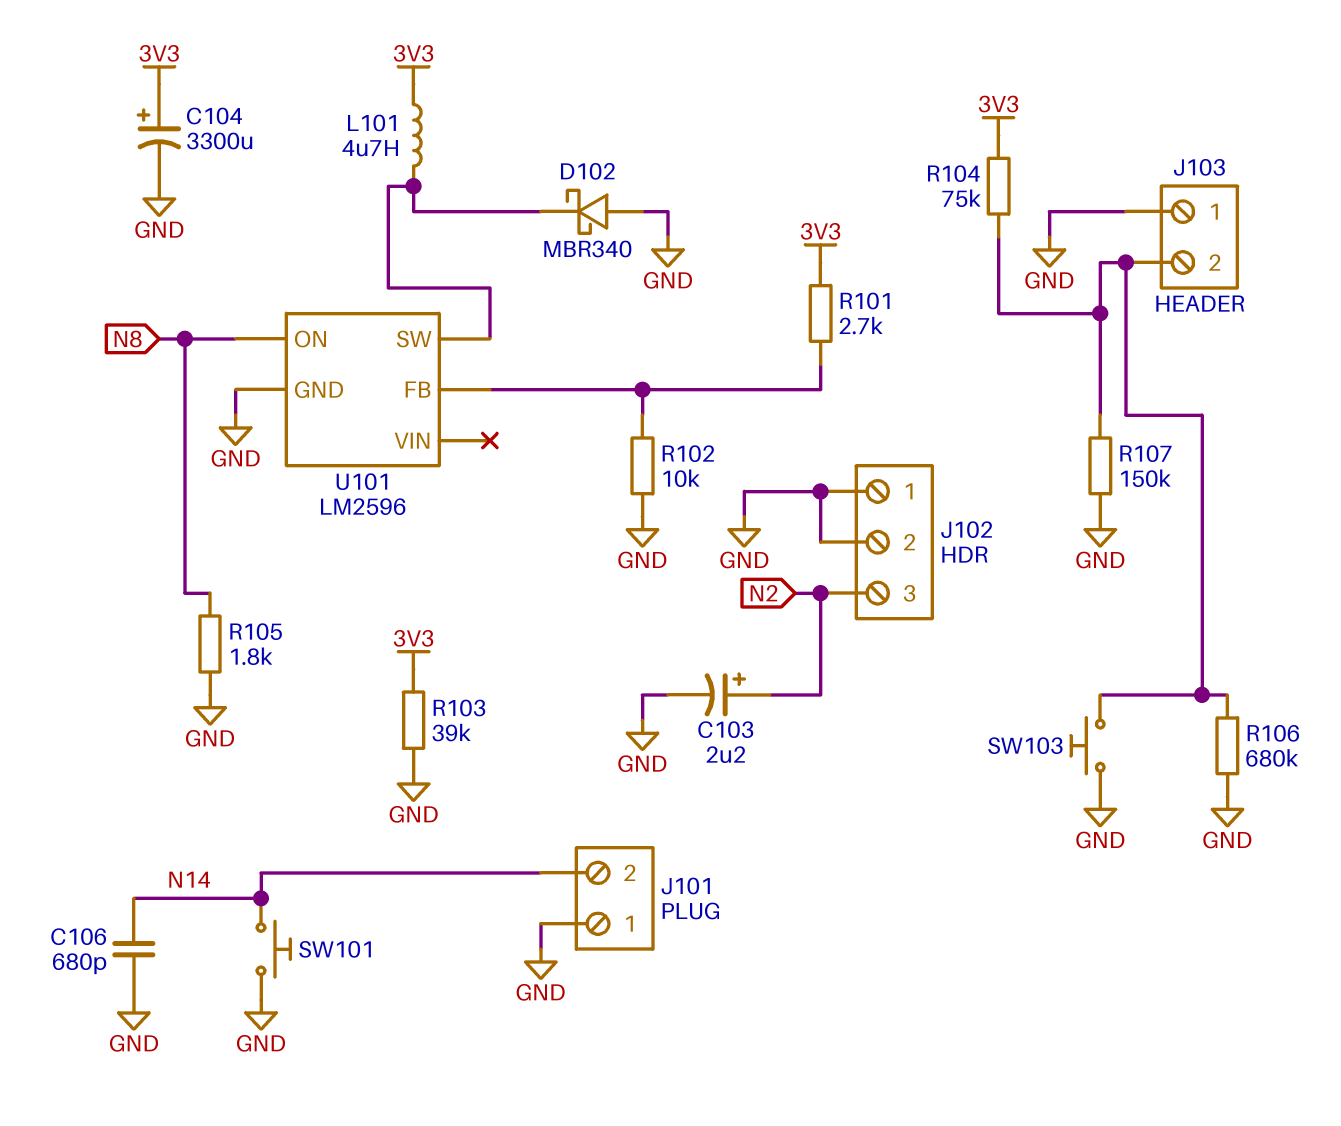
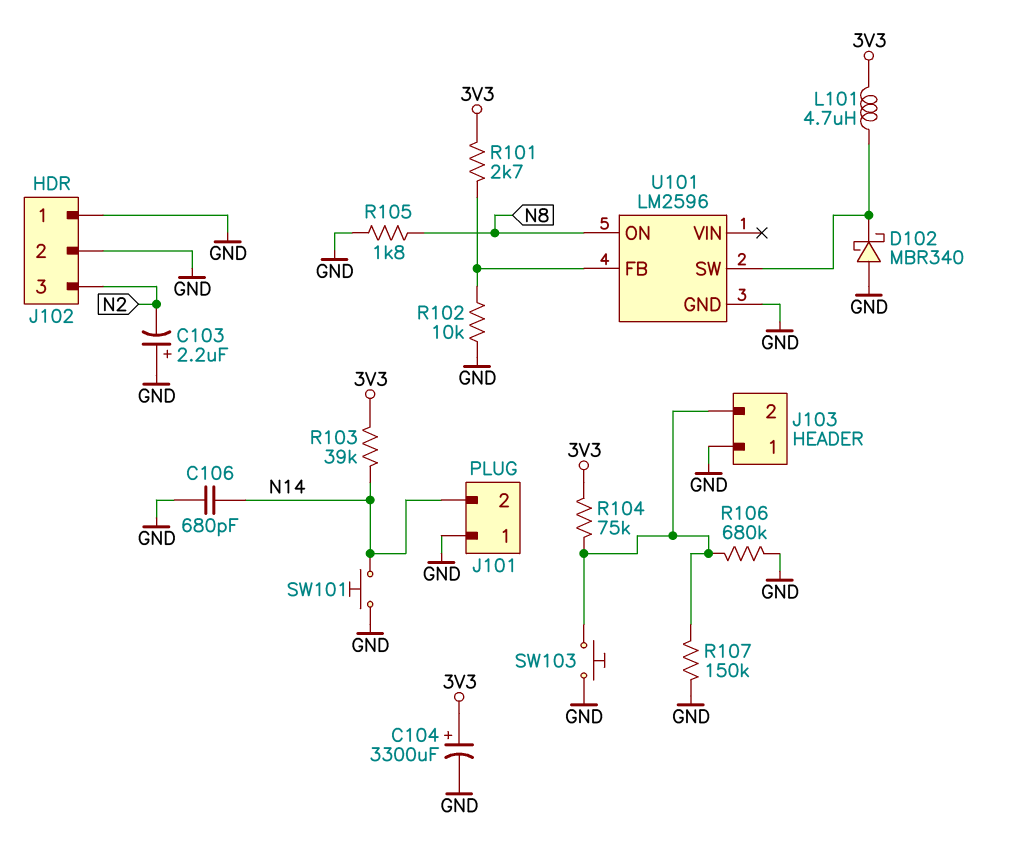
C103: 2.2uF (plus N2, minus GND) -> 2.2uF (plus GND, minus N2)
R103: 39k (3V3, GND) -> 39k (3V3, N14)

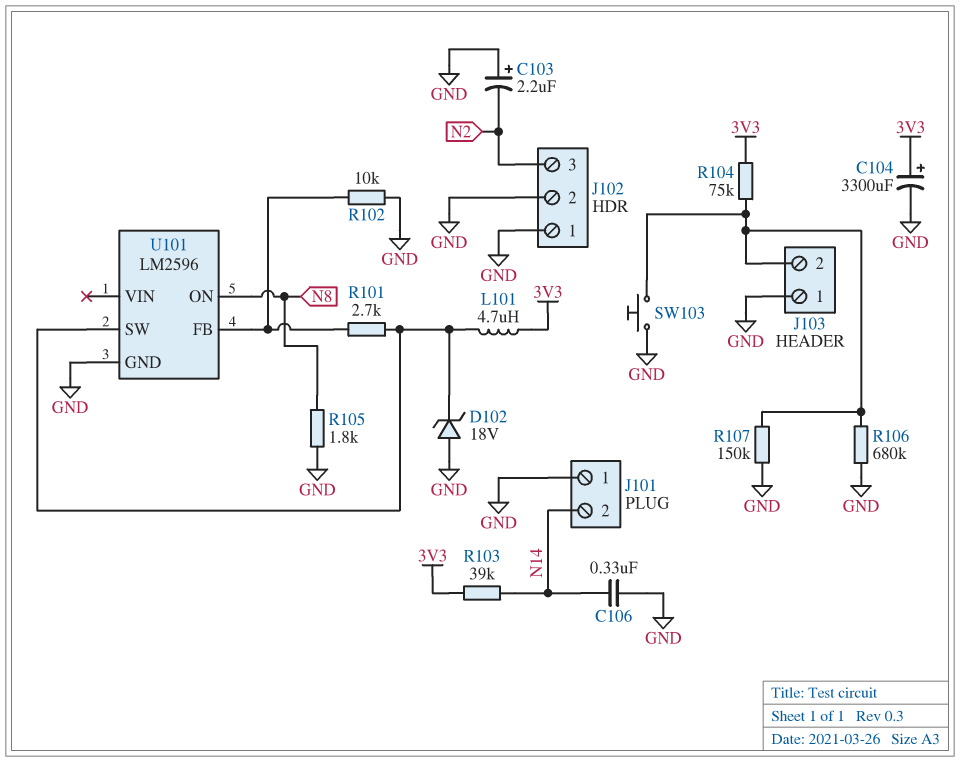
C106: 680pF (GND, N14) -> 330nF (GND, N14)
D102: schottky MBR340 (A GND, K U101/SW) -> zener 18V (A GND, K U101/SW)
R101: 2.7k (3V3, U101/FB) -> 2.7k (U101/FB, U101/SW)
SW101: button (GND, N14) -> none

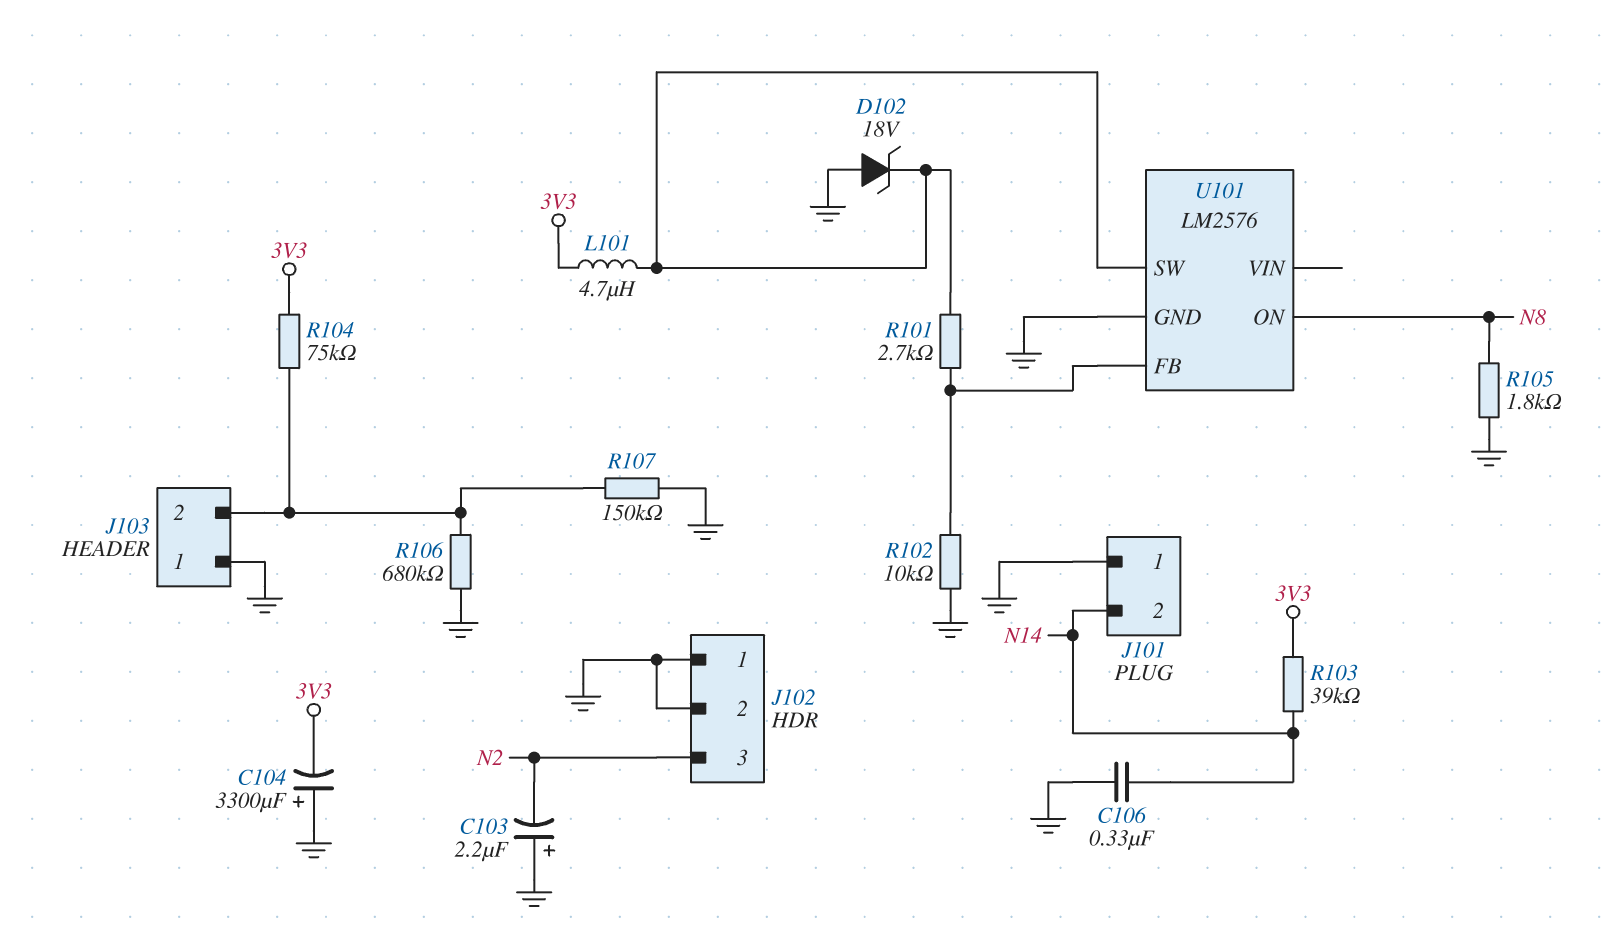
C104: 3300uF (plus 3V3, minus GND) -> 3300uF (plus GND, minus 3V3)
SW103: button (GND, J103/2) -> none
U101: LM2596 -> LM2576

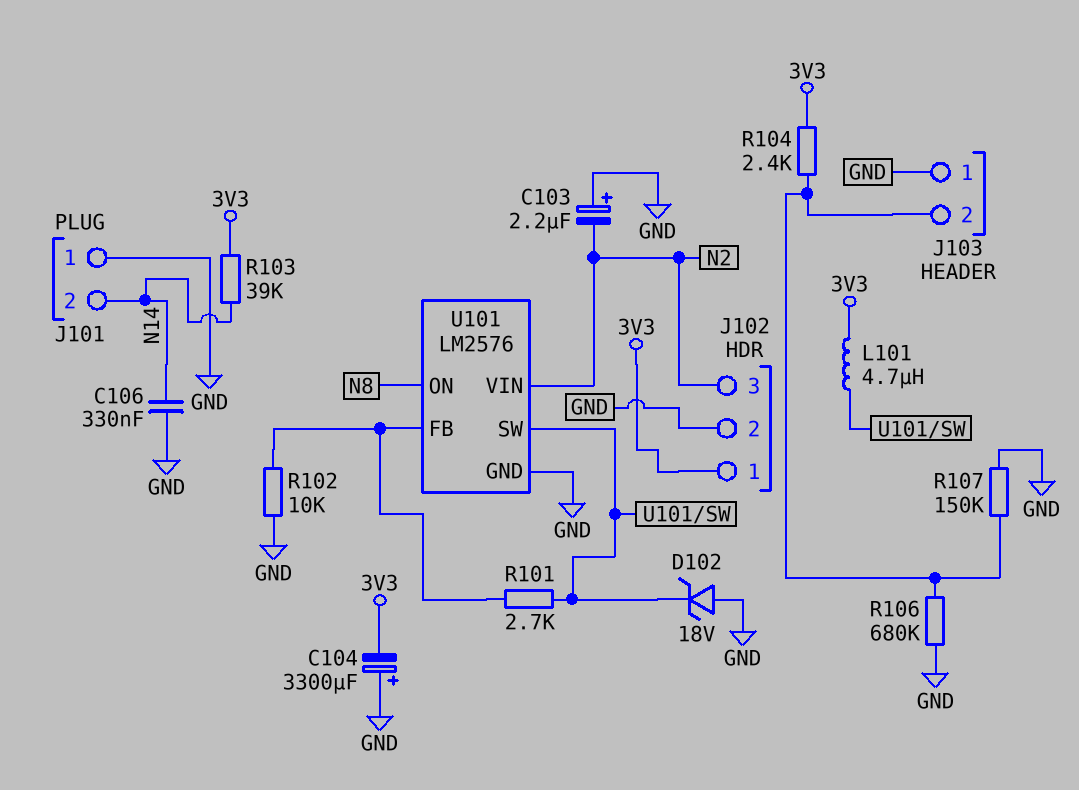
J102 pin 1: GND -> 3V3
R104: 75k (3V3, J103/2) -> 2.4k (3V3, J103/2)
R105: 1.8k (GND, N8) -> none
U101 pin VIN: none -> N2

